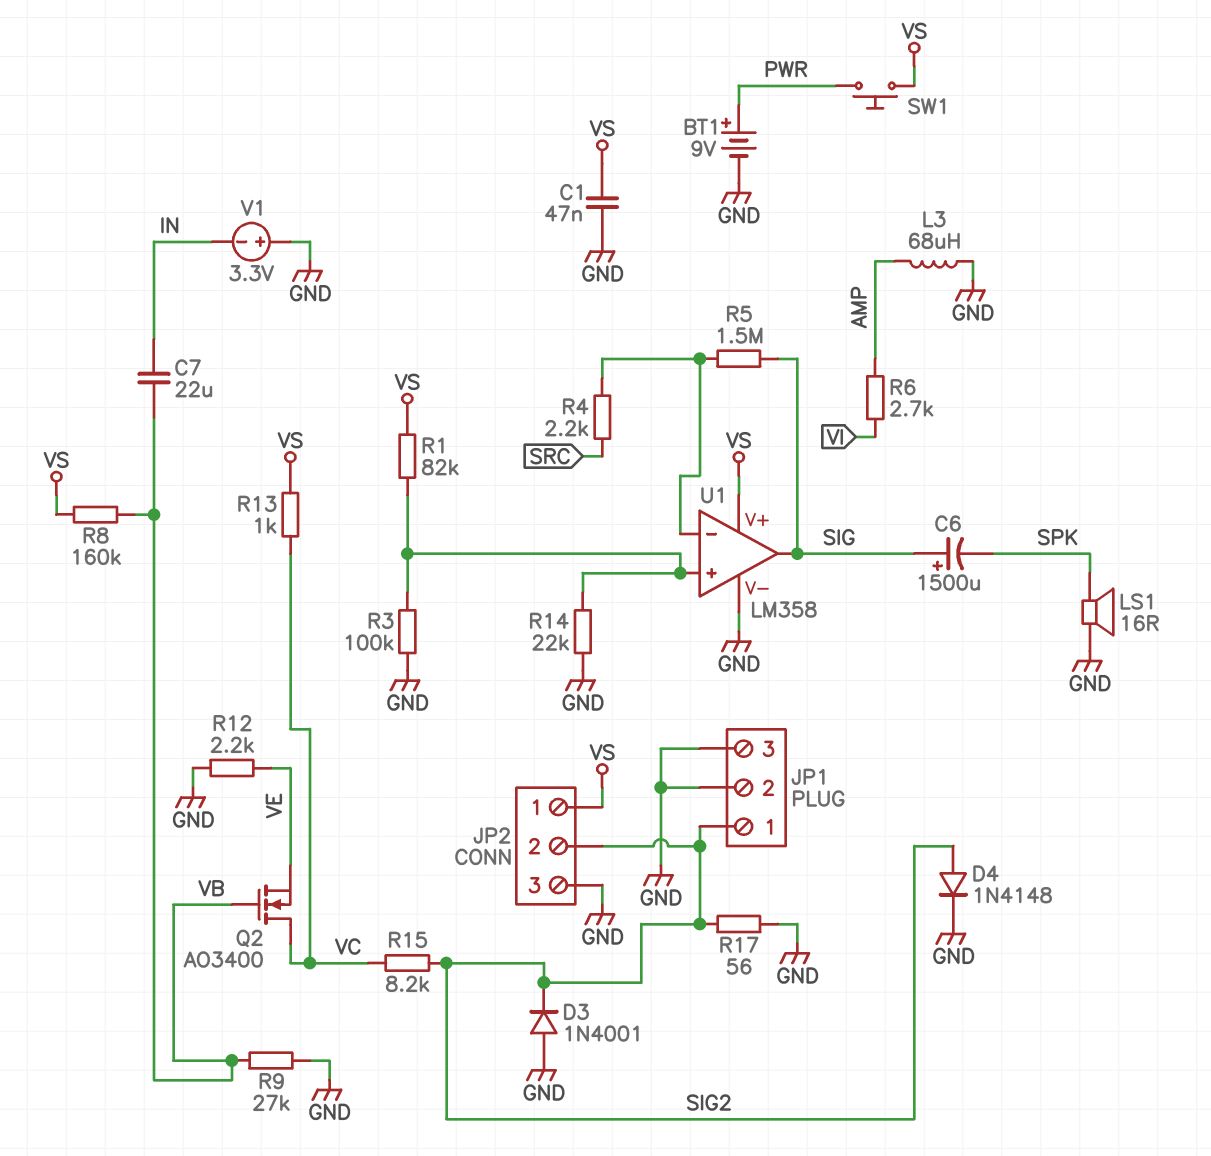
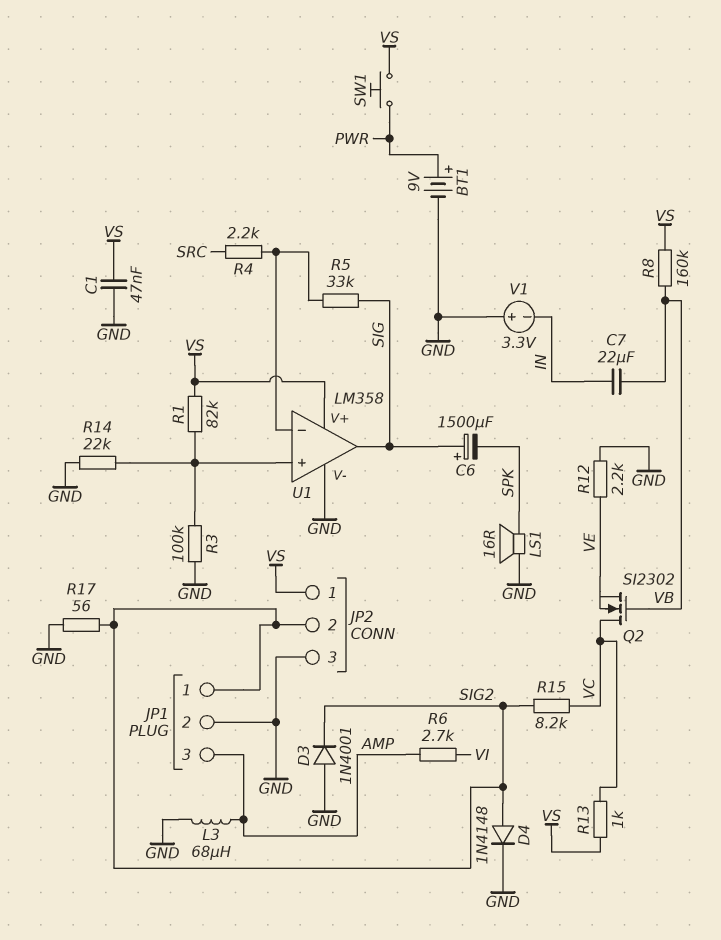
JP1 pin 3: GND -> AMP
Q2: NMOS AO3400 (G VB, D VC, S VE) -> NMOS SI2302 (G VB, D VC, S VE)
R5: 1.5M (SIG, U1/in-) -> 33k (SIG, U1/in-)
R9: 27k (GND, VB) -> none

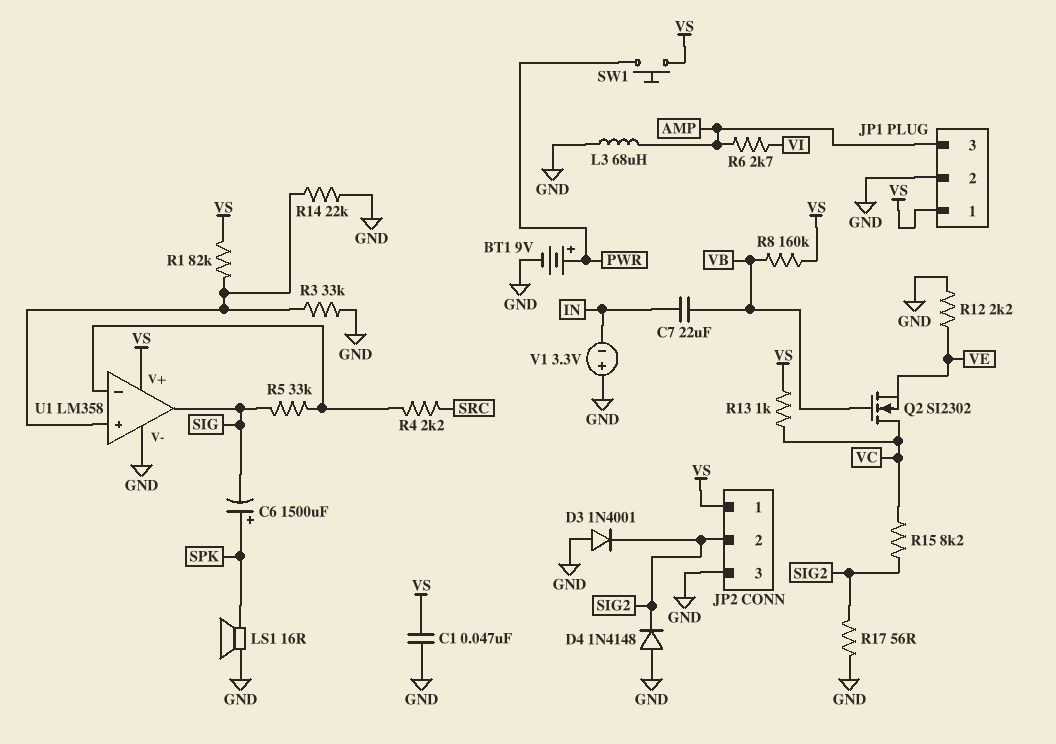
C6: 1500uF (plus SIG, minus SPK) -> 1500uF (plus SPK, minus SIG)
D4: diode 1N4148 (A SIG2, K GND) -> diode 1N4148 (A GND, K SIG2)
JP1 pin 1: SIG2 -> VS
R3: 100k (GND, U1/in+) -> 33k (GND, U1/in+)

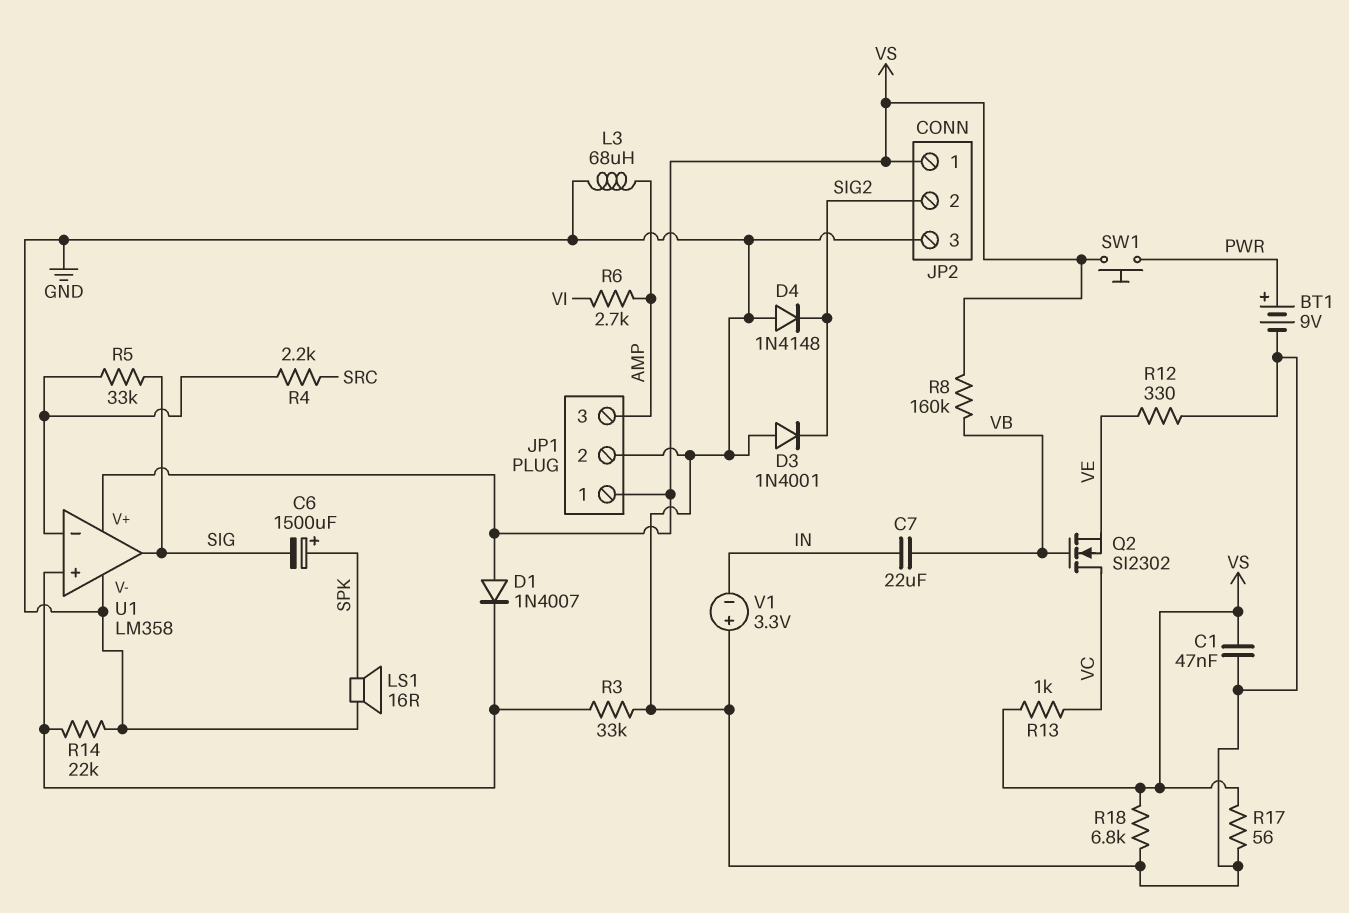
D1: none -> diode 1N4007 (A VS, K U1/in+)
R1: 82k (U1/in+, VS) -> none
R12: 2.2k (GND, VE) -> 330 (GND, VE)
R15: 8.2k (SIG2, VC) -> none
R17: 56 (GND, SIG2) -> 56 (GND, VS)
R18: none -> 6.8k (GND, VS)

